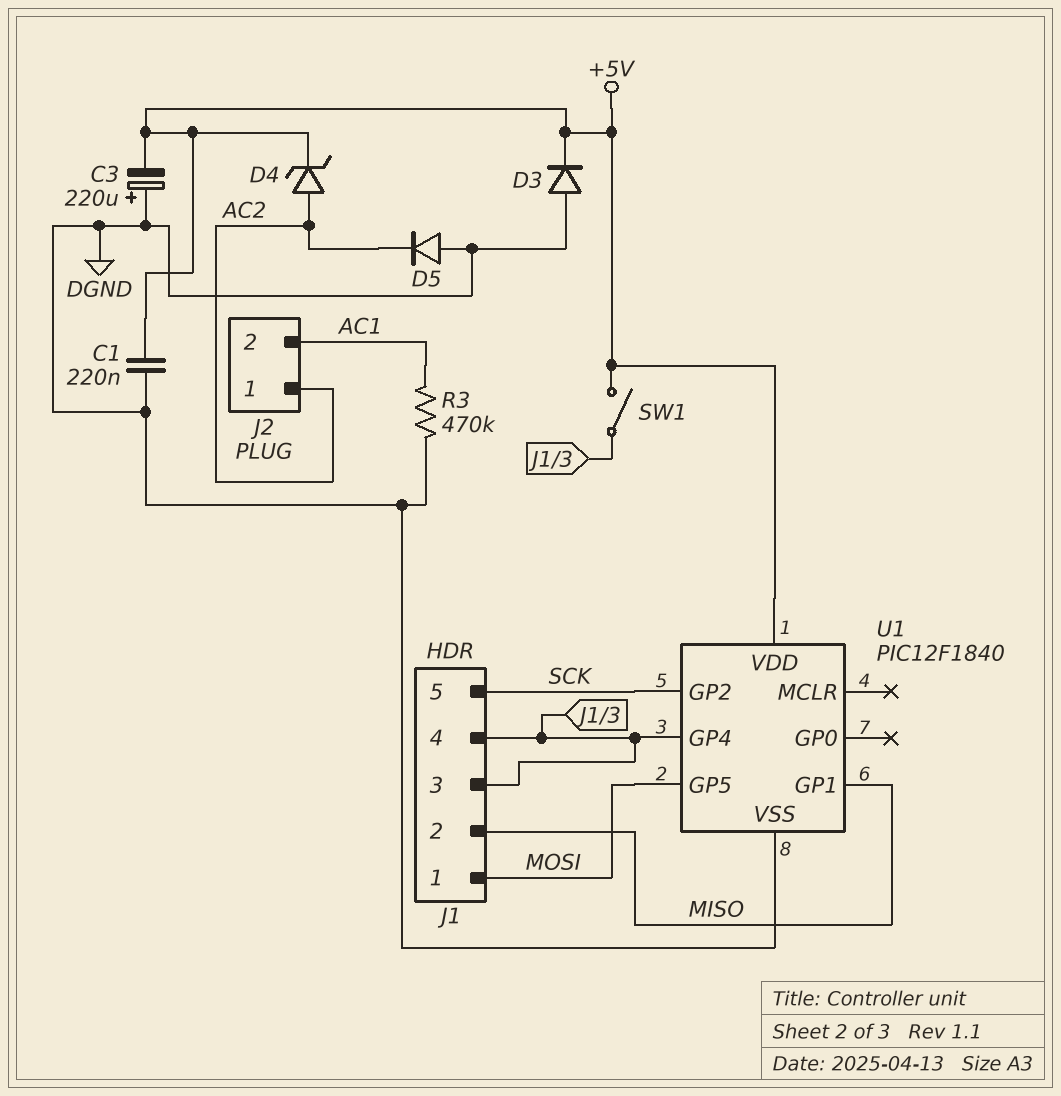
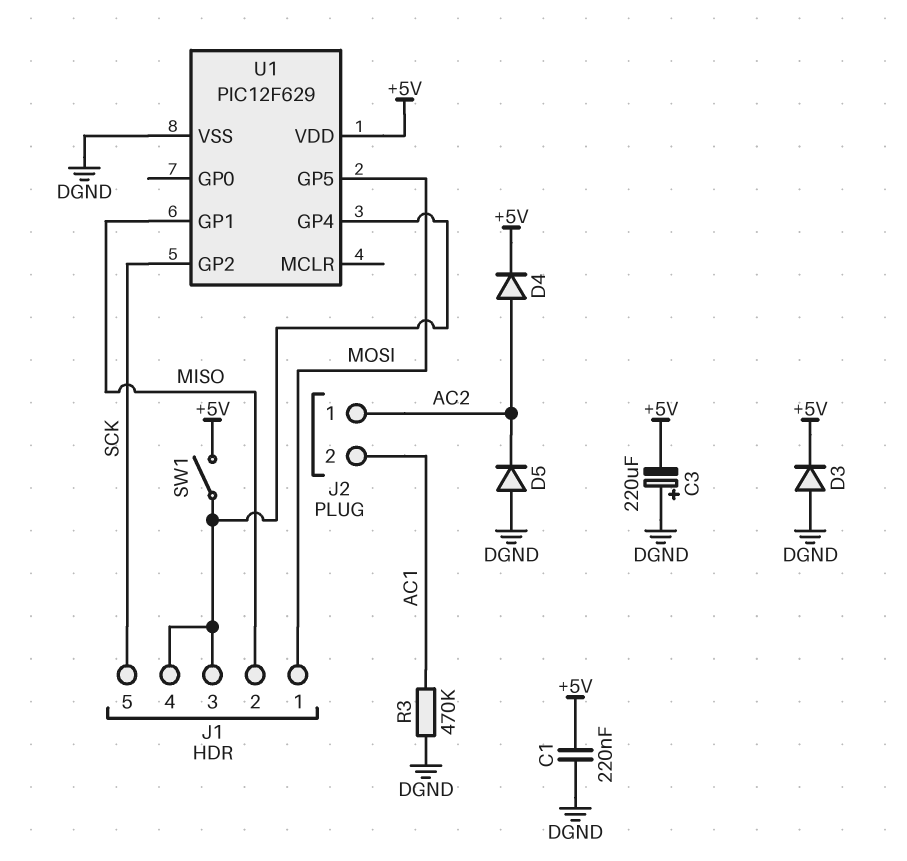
D4: zener (A AC2, K +5V) -> diode (A AC2, K +5V)
U1: PIC12F1840 -> PIC12F629

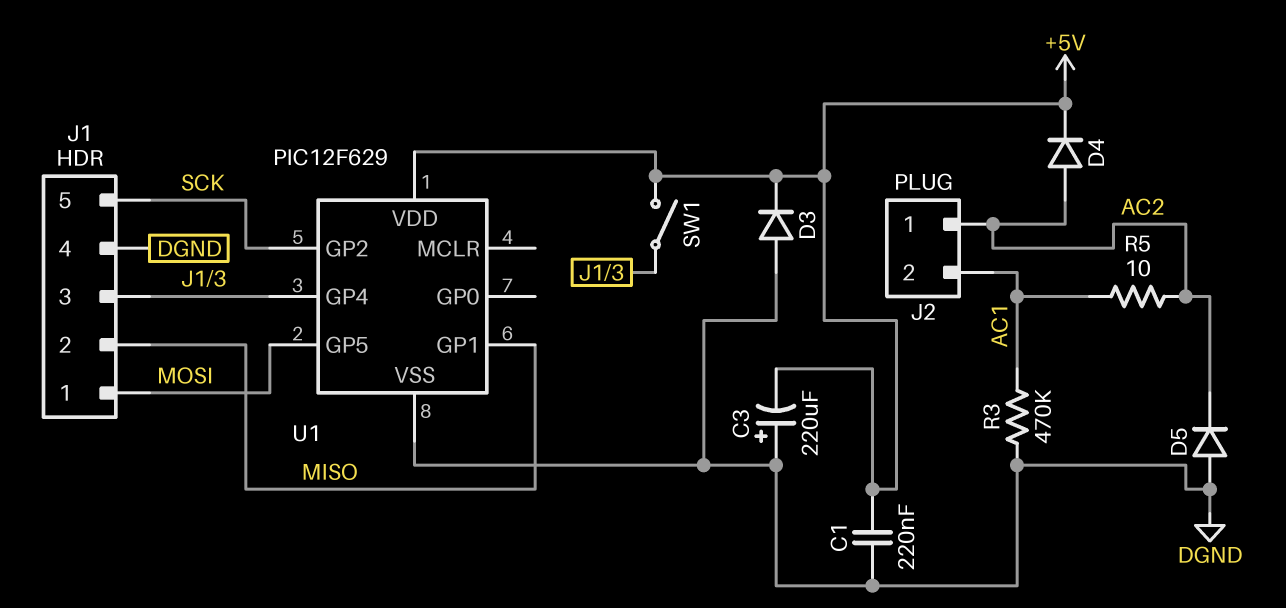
J1 pin 4: J1/3 -> DGND
R5: none -> 10 (AC1, AC2)

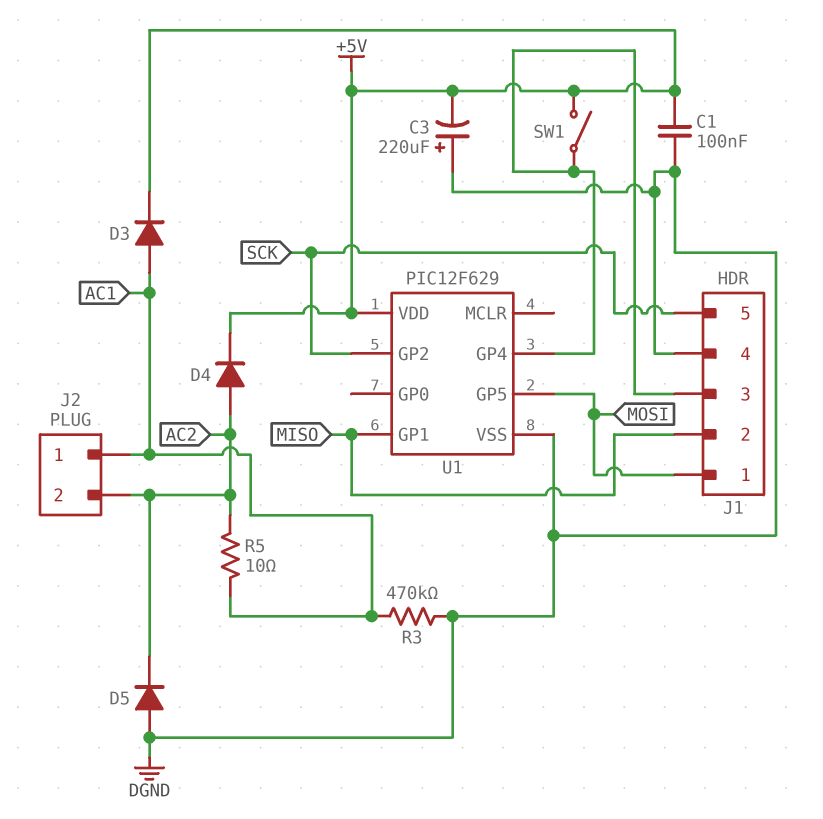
C1: 220nF (+5V, DGND) -> 100nF (+5V, DGND)
D3: diode (A DGND, K +5V) -> diode (A AC1, K +5V)
J2 pin 1: AC2 -> AC1
J2 pin 2: AC1 -> AC2

